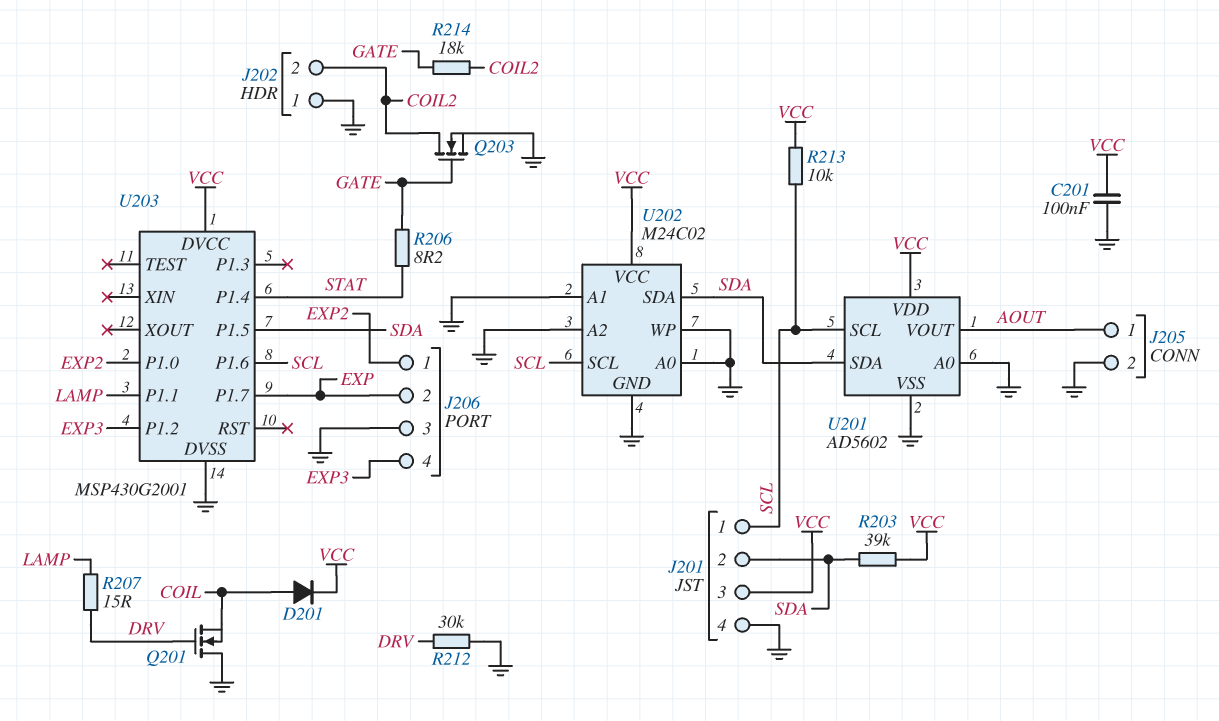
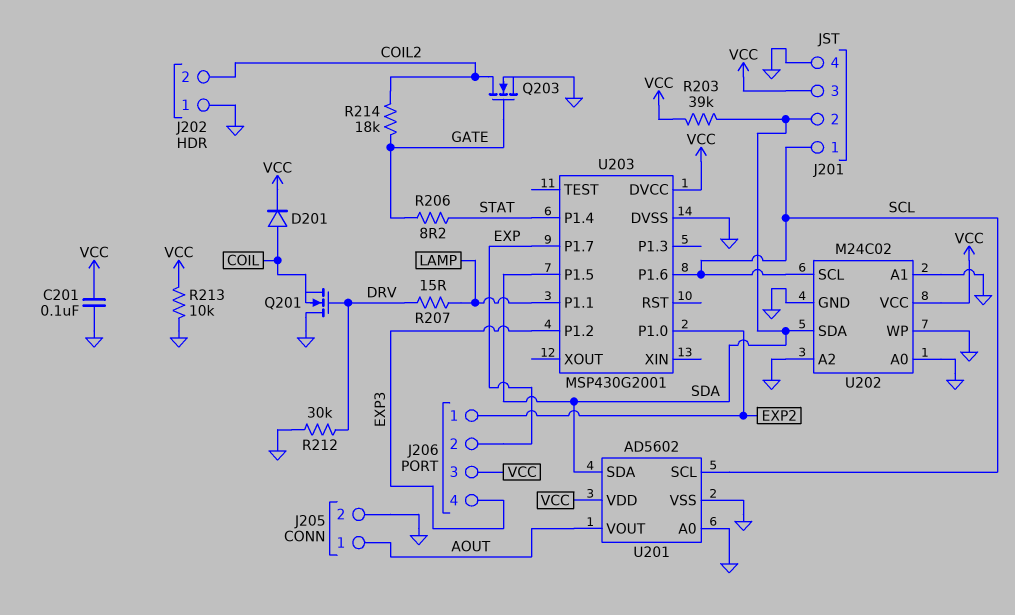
J206 pin 3: GND -> VCC
R213: 10k (SCL, VCC) -> 10k (GND, VCC)

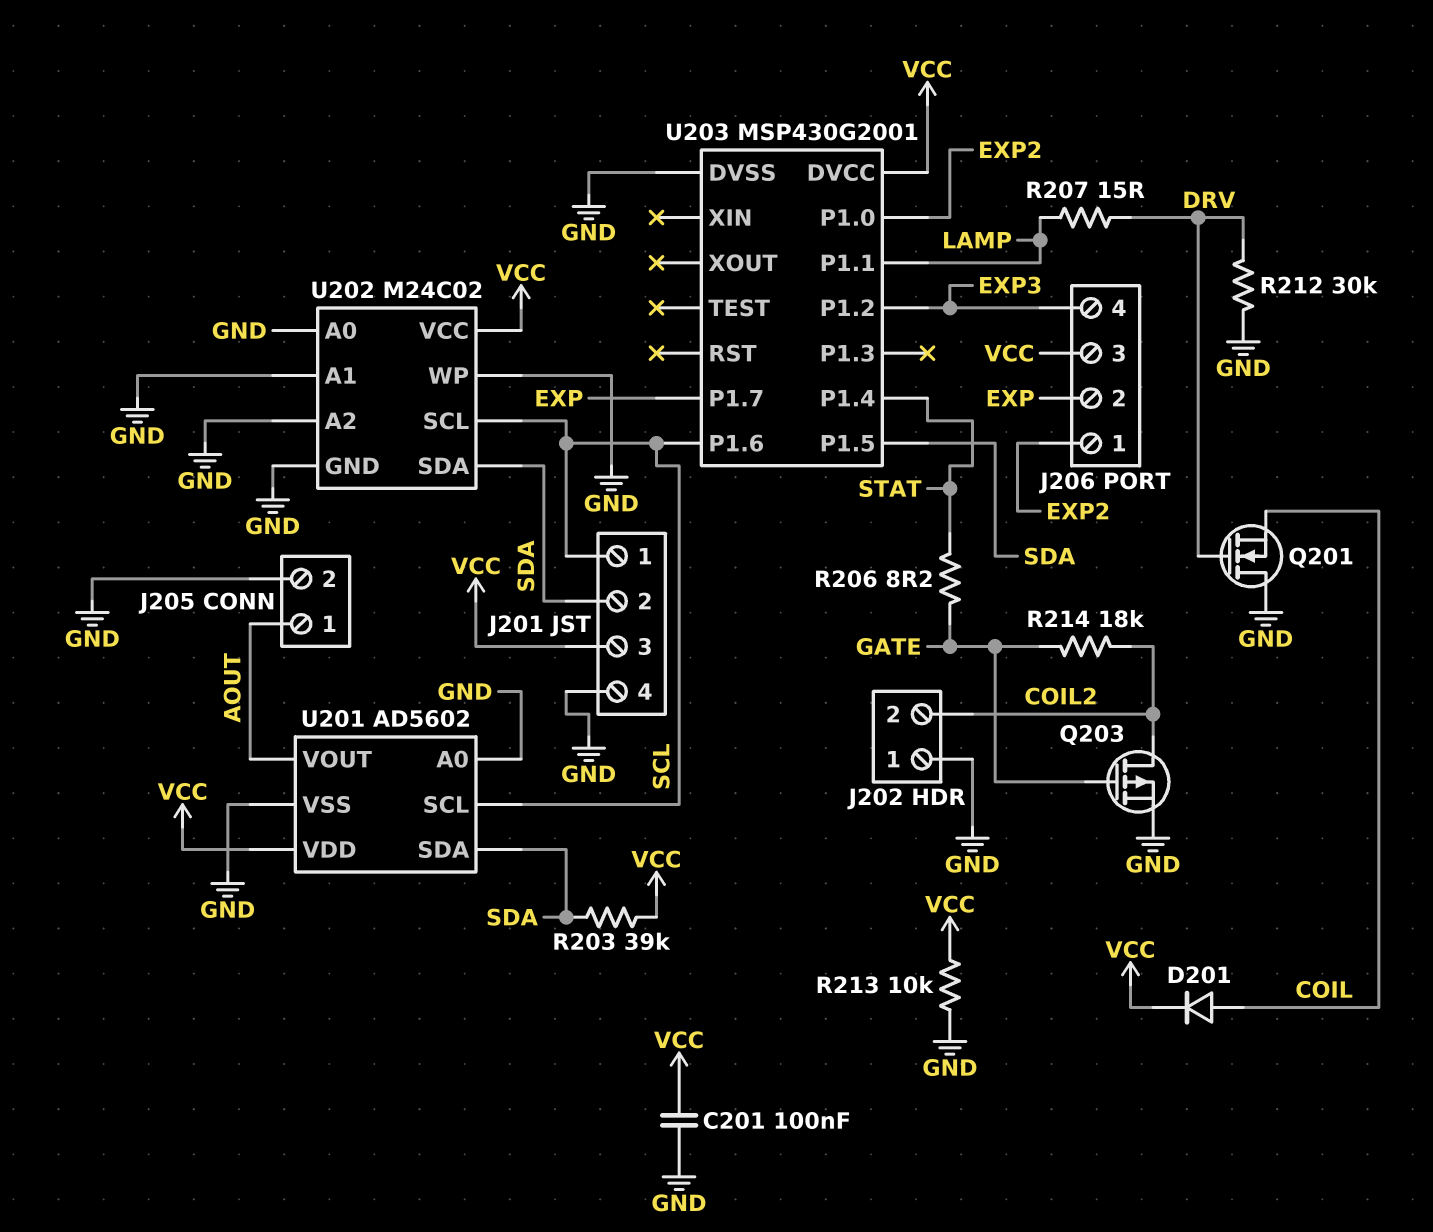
Q203: NMOS (G GATE, D COIL2, S GND) -> PMOS (G GATE, D COIL2, S GND)

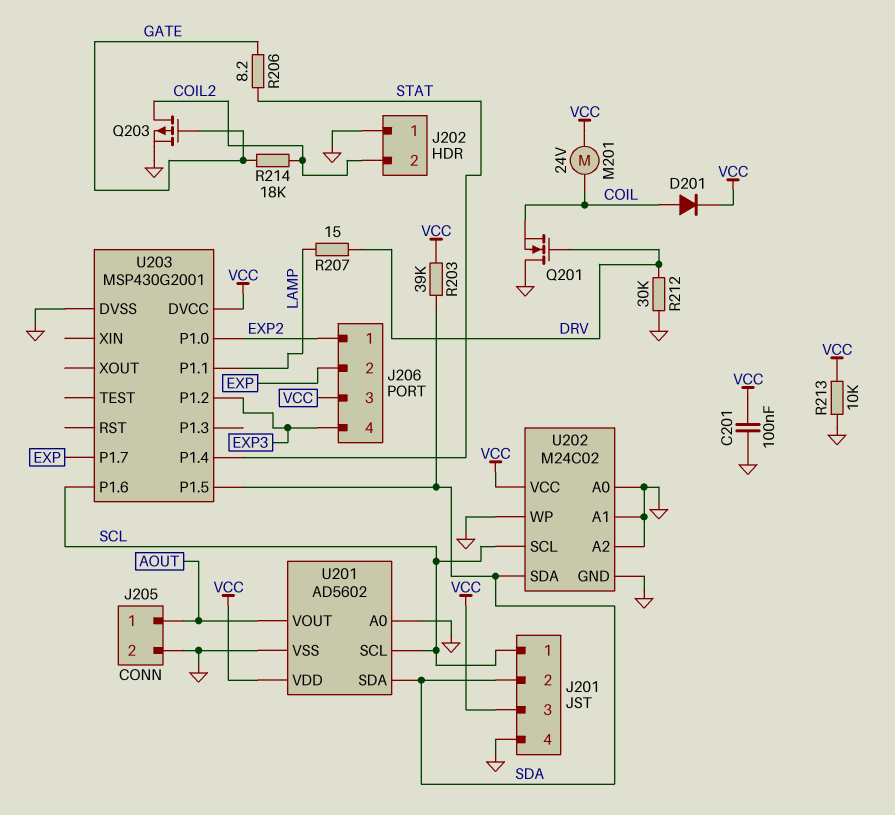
M201: none -> motor 24V (COIL, VCC)

